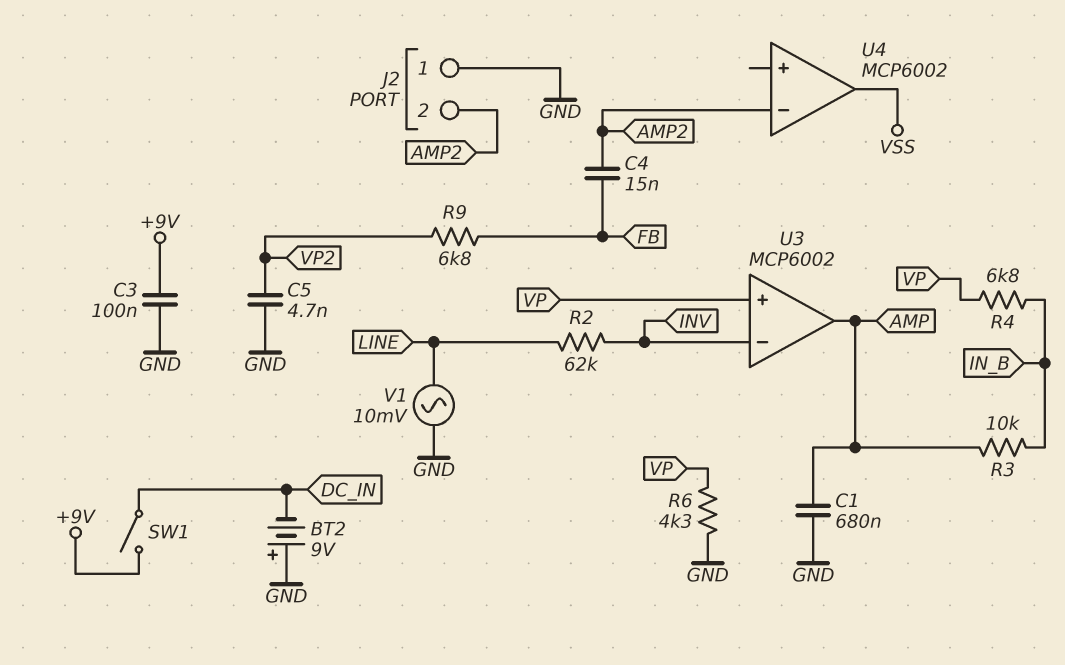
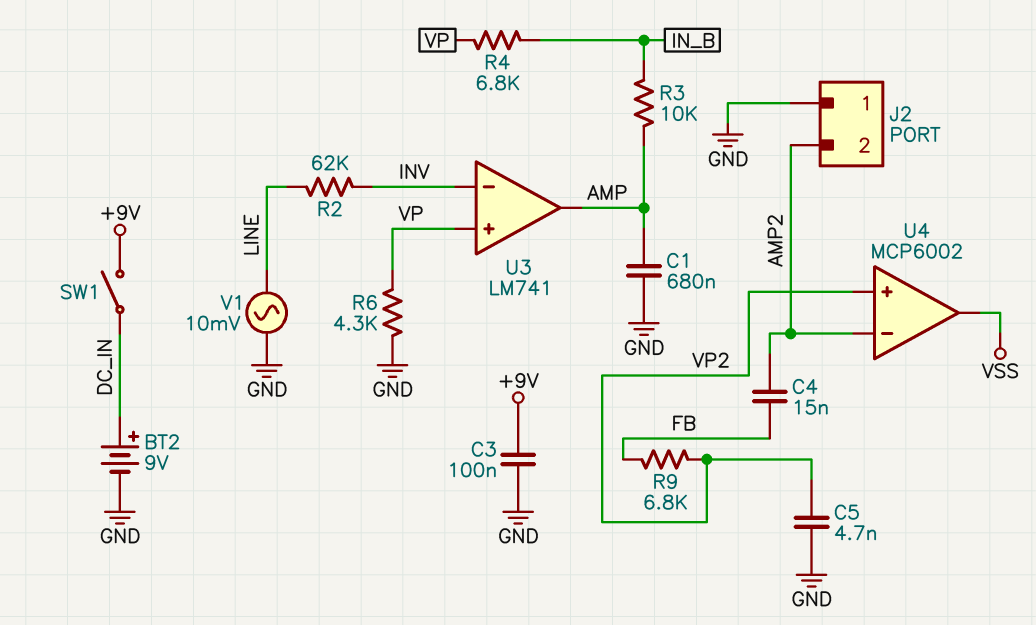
BT2: 9V (plus GND, minus DC_IN) -> 9V (plus DC_IN, minus GND)
U3: MCP6002 -> LM741
U4 pin in+: none -> VP2

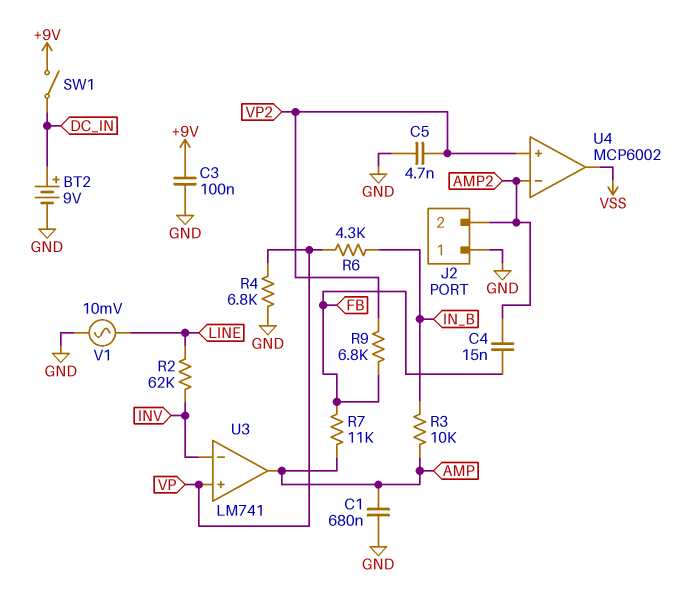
R4: 6.8k (IN_B, VP) -> 6.8k (GND, VP)
R6: 4.3k (GND, VP) -> 4.3k (IN_B, VP)
R7: none -> 11k (AMP, FB)

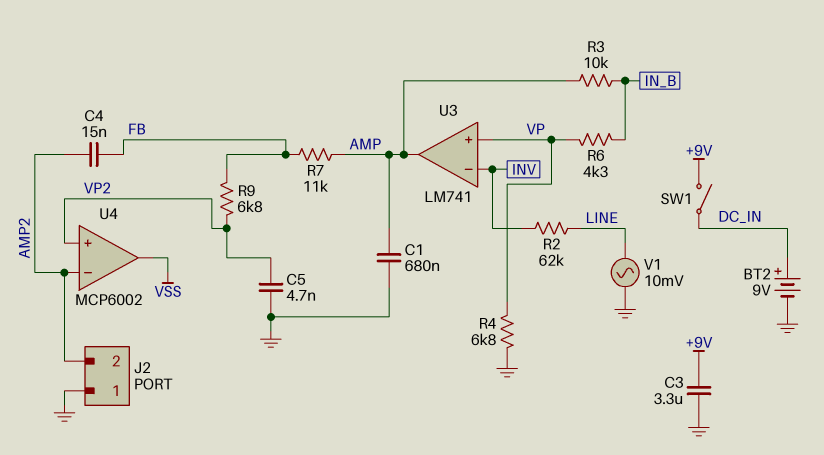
C3: 100nF (+9V, GND) -> 3.3uF (+9V, GND)

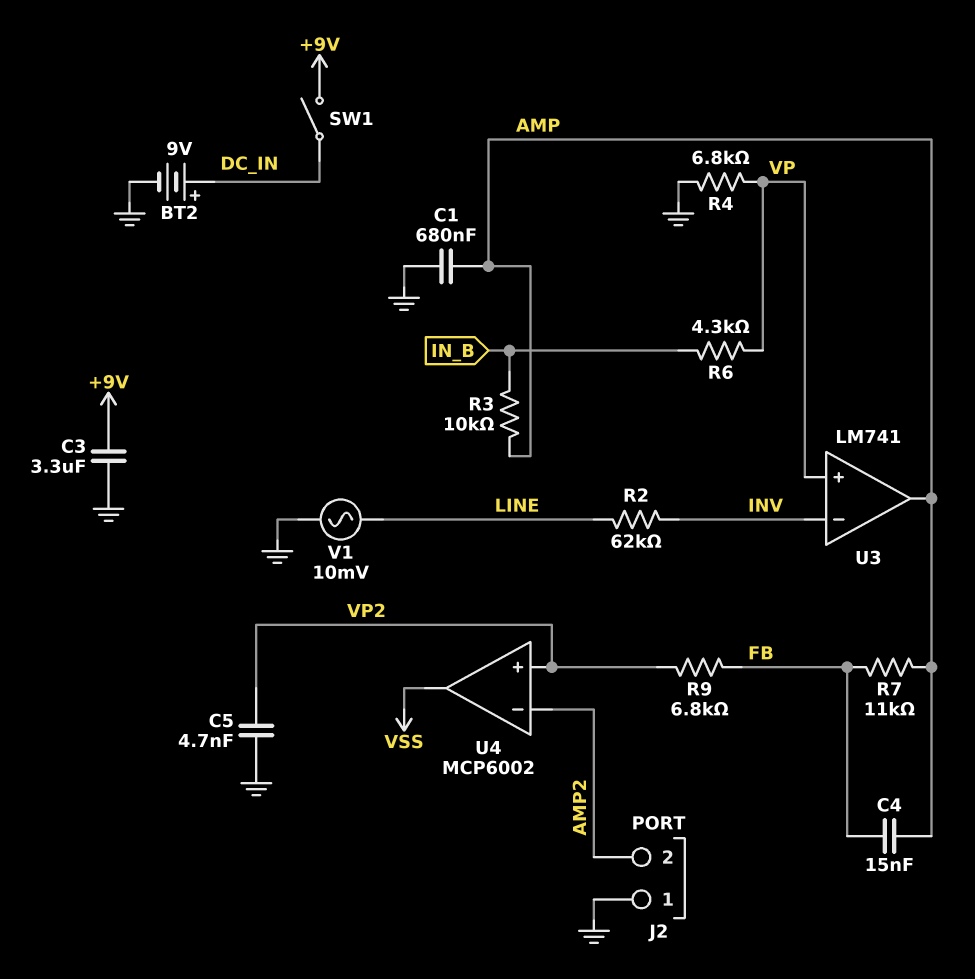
C4: 15nF (AMP2, FB) -> 15nF (AMP, FB)

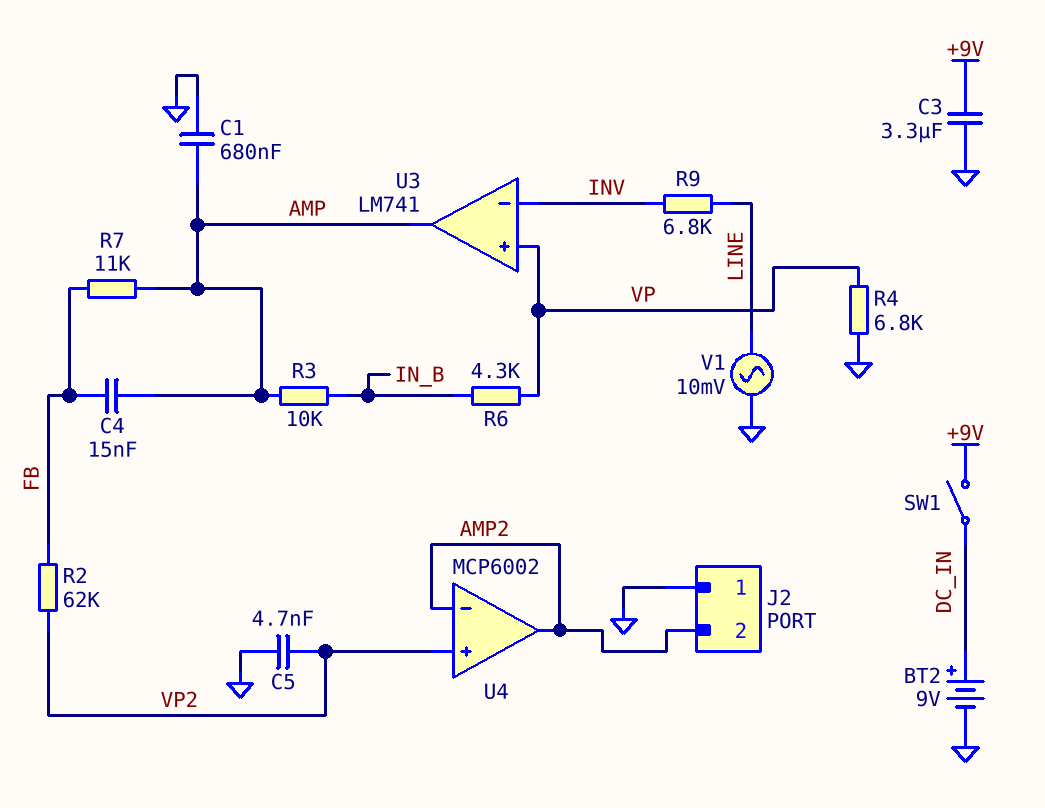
R2: 62k (INV, LINE) -> 62k (FB, VP2)
R9: 6.8k (FB, VP2) -> 6.8k (INV, LINE)
U4 pin out: VSS -> AMP2

